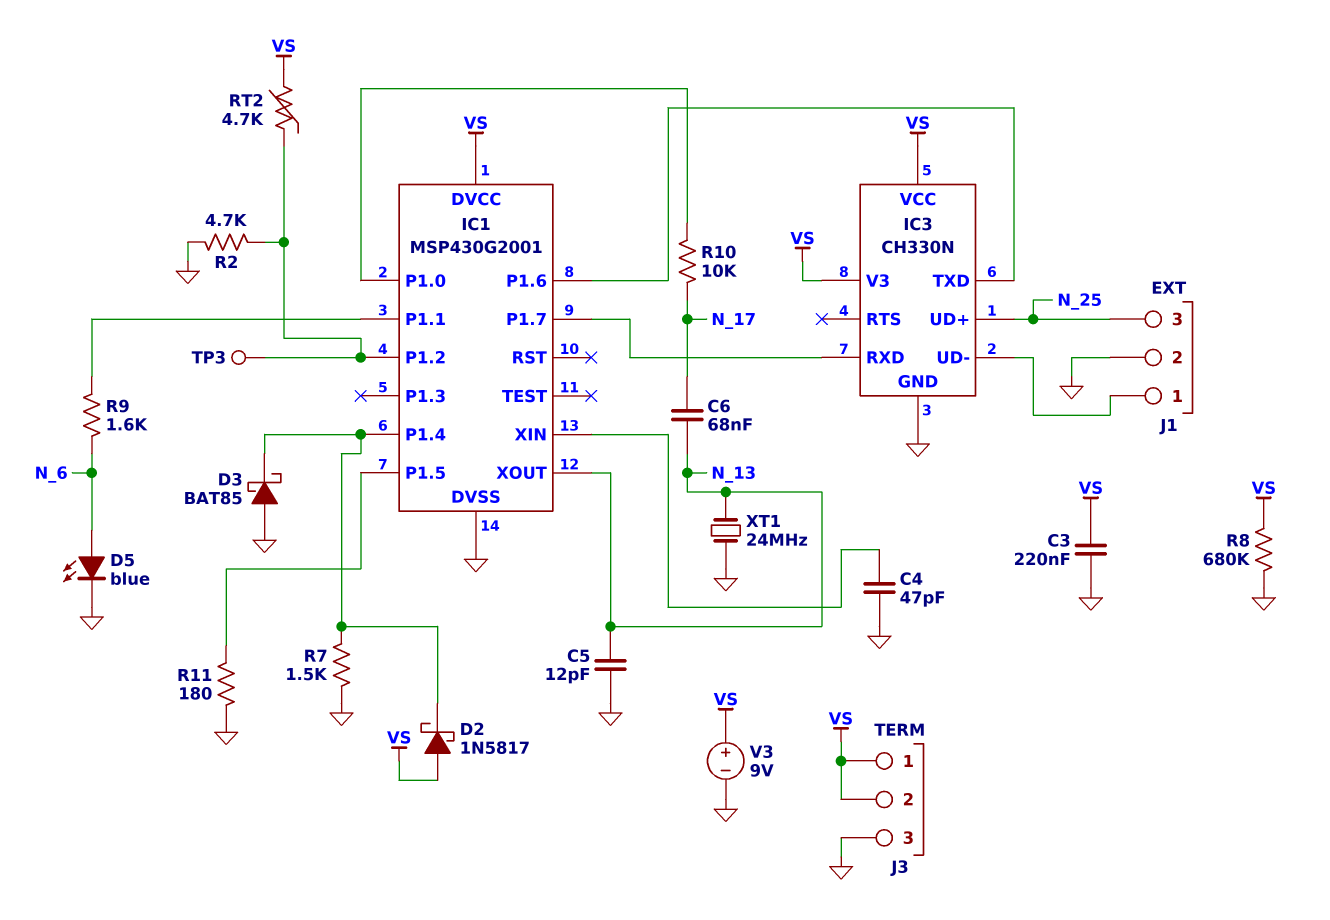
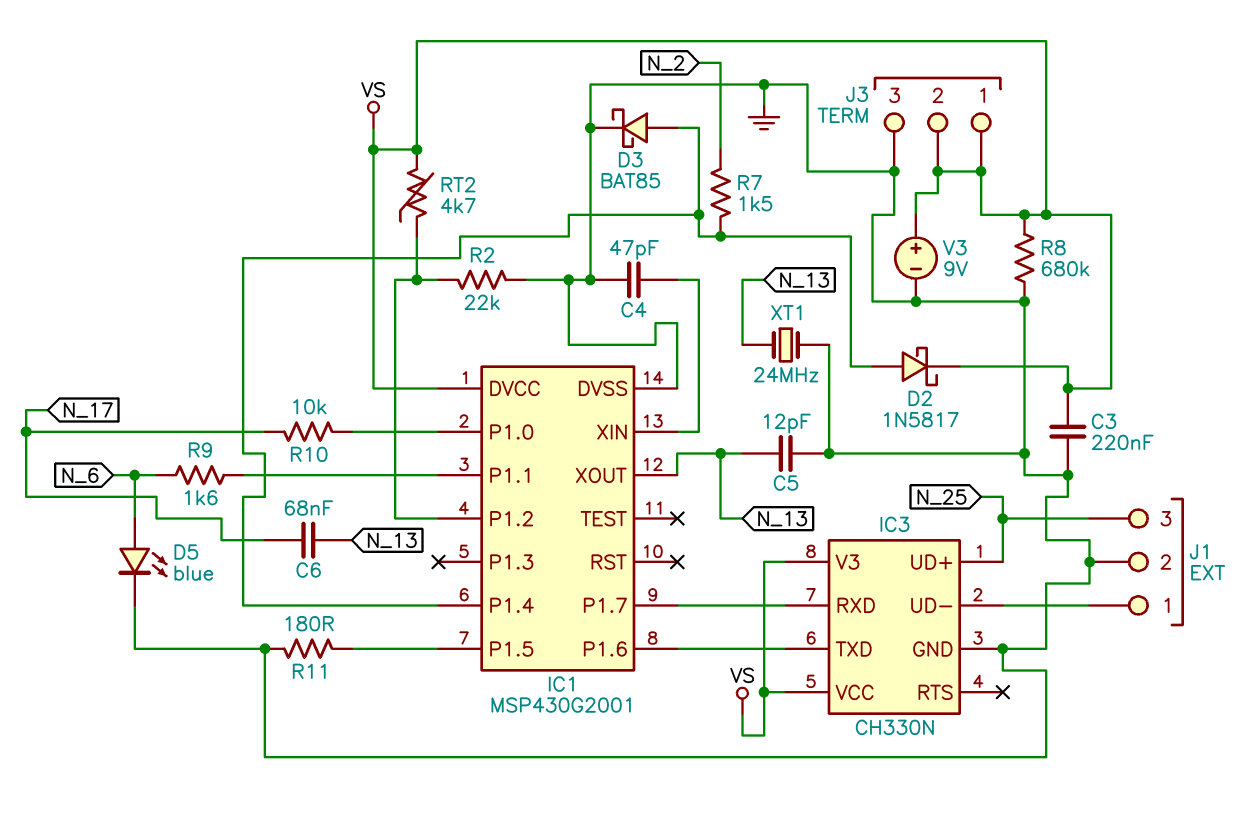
D2: schottky 1N5817 (A VS, K IC1/P1.4) -> schottky 1N5817 (A IC1/P1.4, K VS)
D3: schottky BAT85 (A GND, K IC1/P1.4) -> schottky BAT85 (A IC1/P1.4, K GND)
R2: 4.7k (GND, IC1/P1.2) -> 22k (GND, IC1/P1.2)
R7: 1.5k (GND, IC1/P1.4) -> 1.5k (IC1/P1.4, N_2)
TP3: test point (IC1/P1.2) -> none

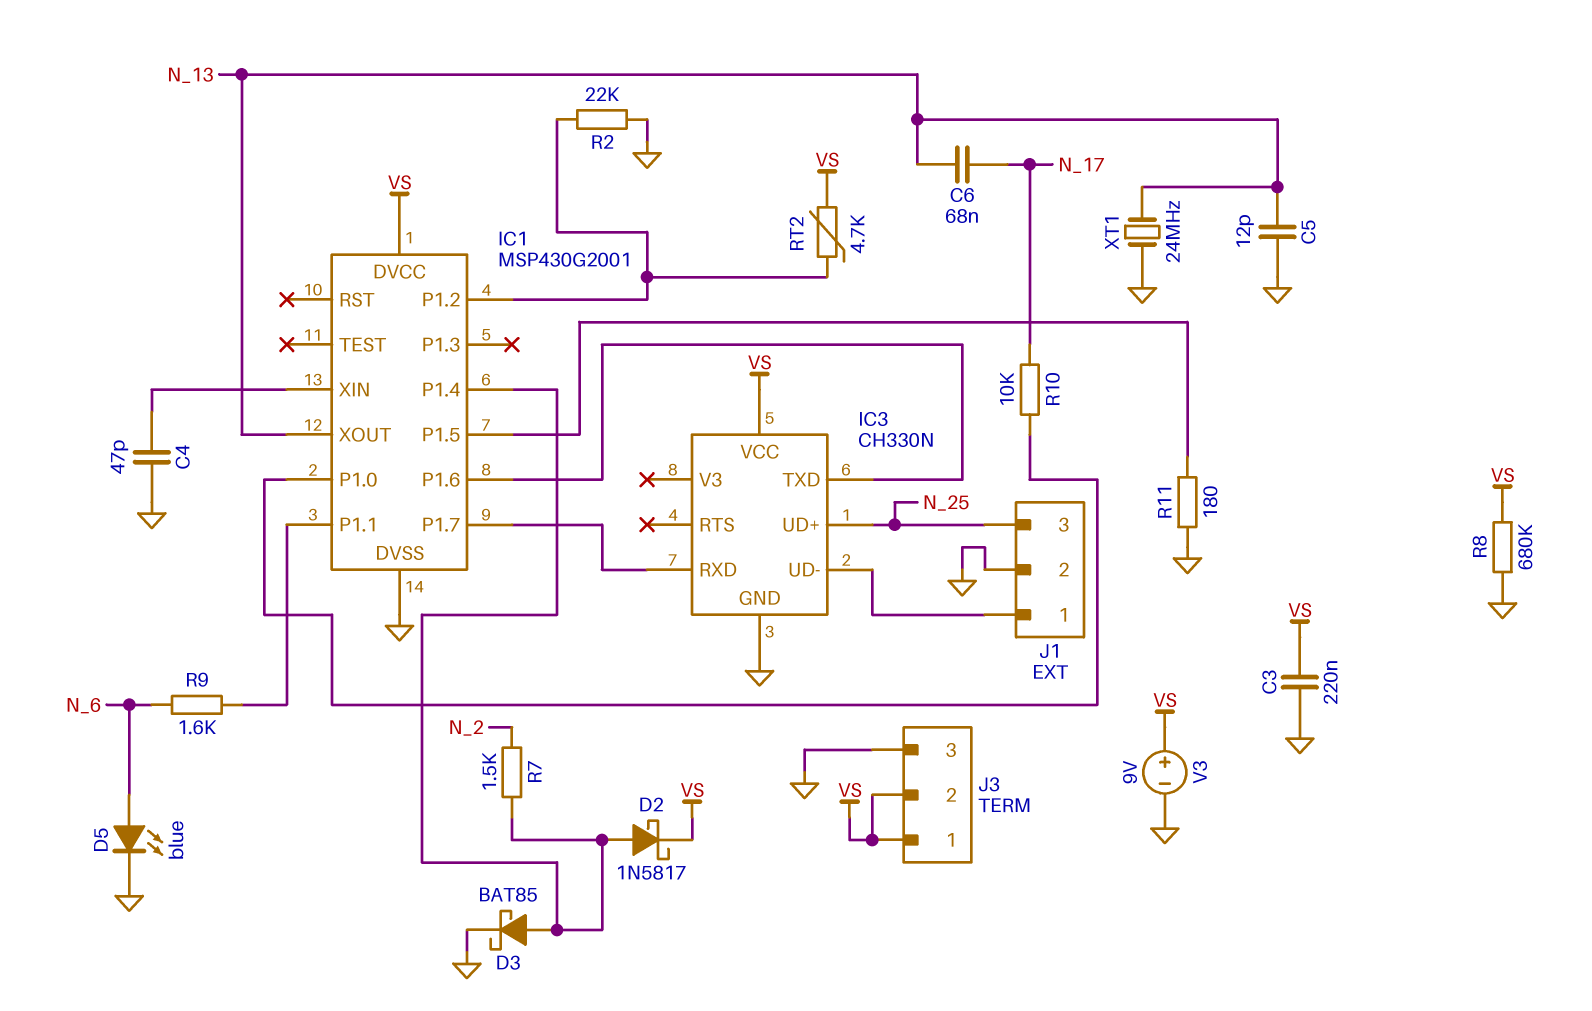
IC3 pin V3: VS -> none

